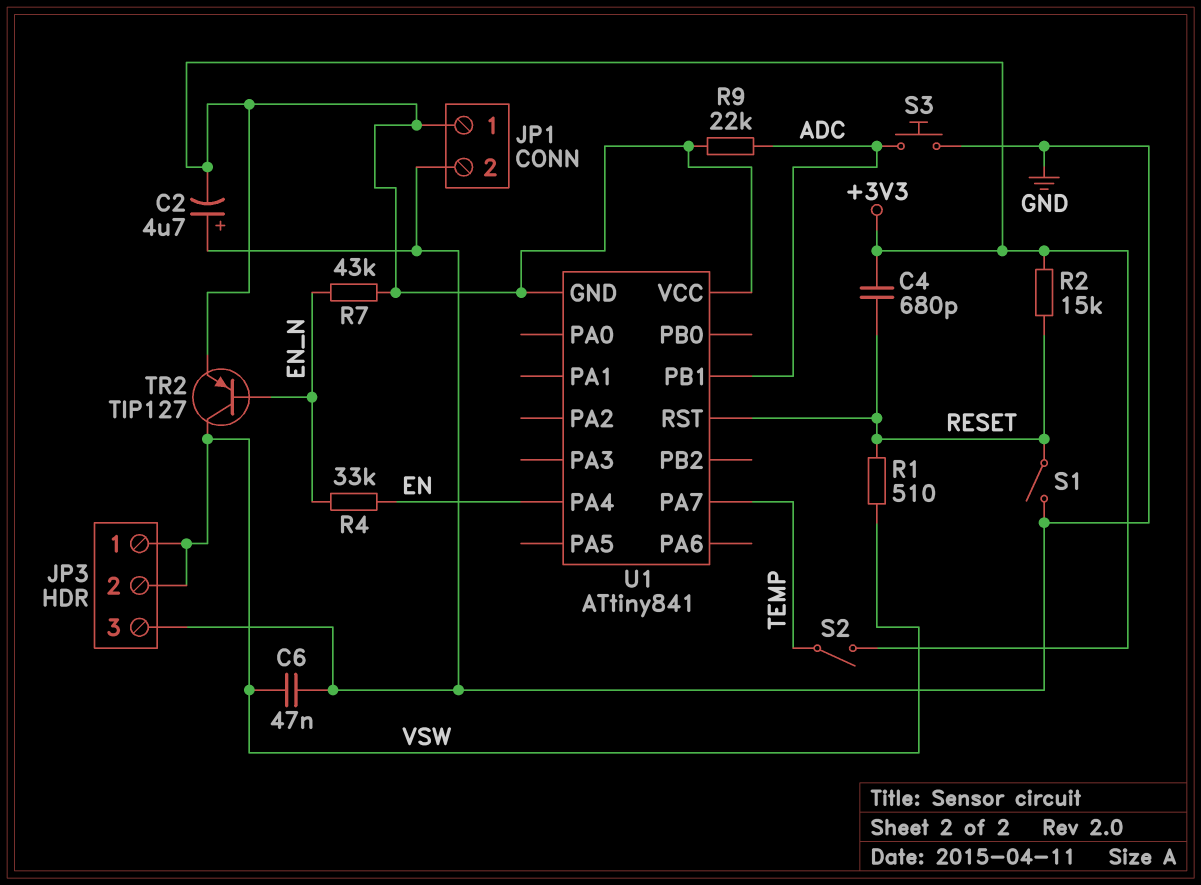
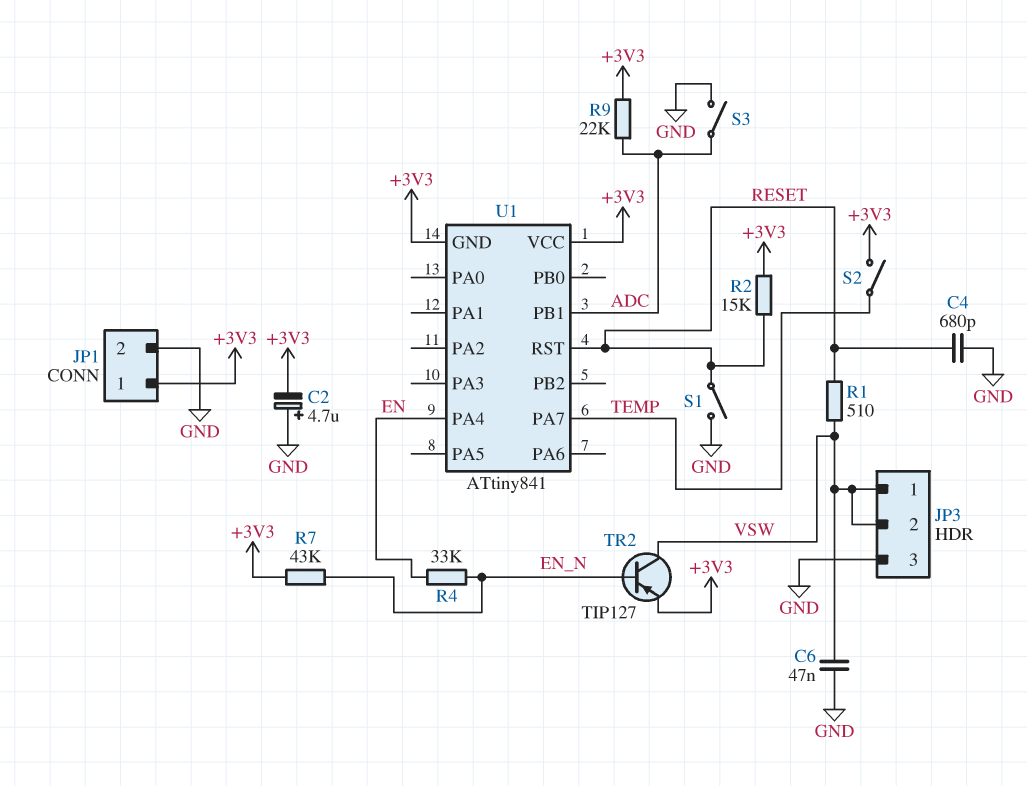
C4: 680pF (+3V3, RESET) -> 680pF (GND, RESET)
S3: button (ADC, GND) -> switch (ADC, GND)

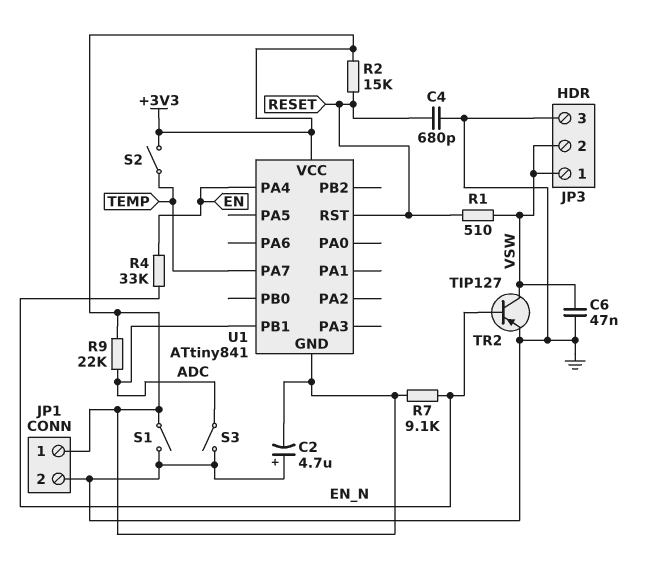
R7: 43k (+3V3, EN_N) -> 9.1k (+3V3, EN_N)
S1: switch (GND, RESET) -> switch (+3V3, GND)
TR2: PNP TIP127 (B EN_N, C VSW, E +3V3) -> PNP TIP127 (B EN_N, C VSW, E GND)

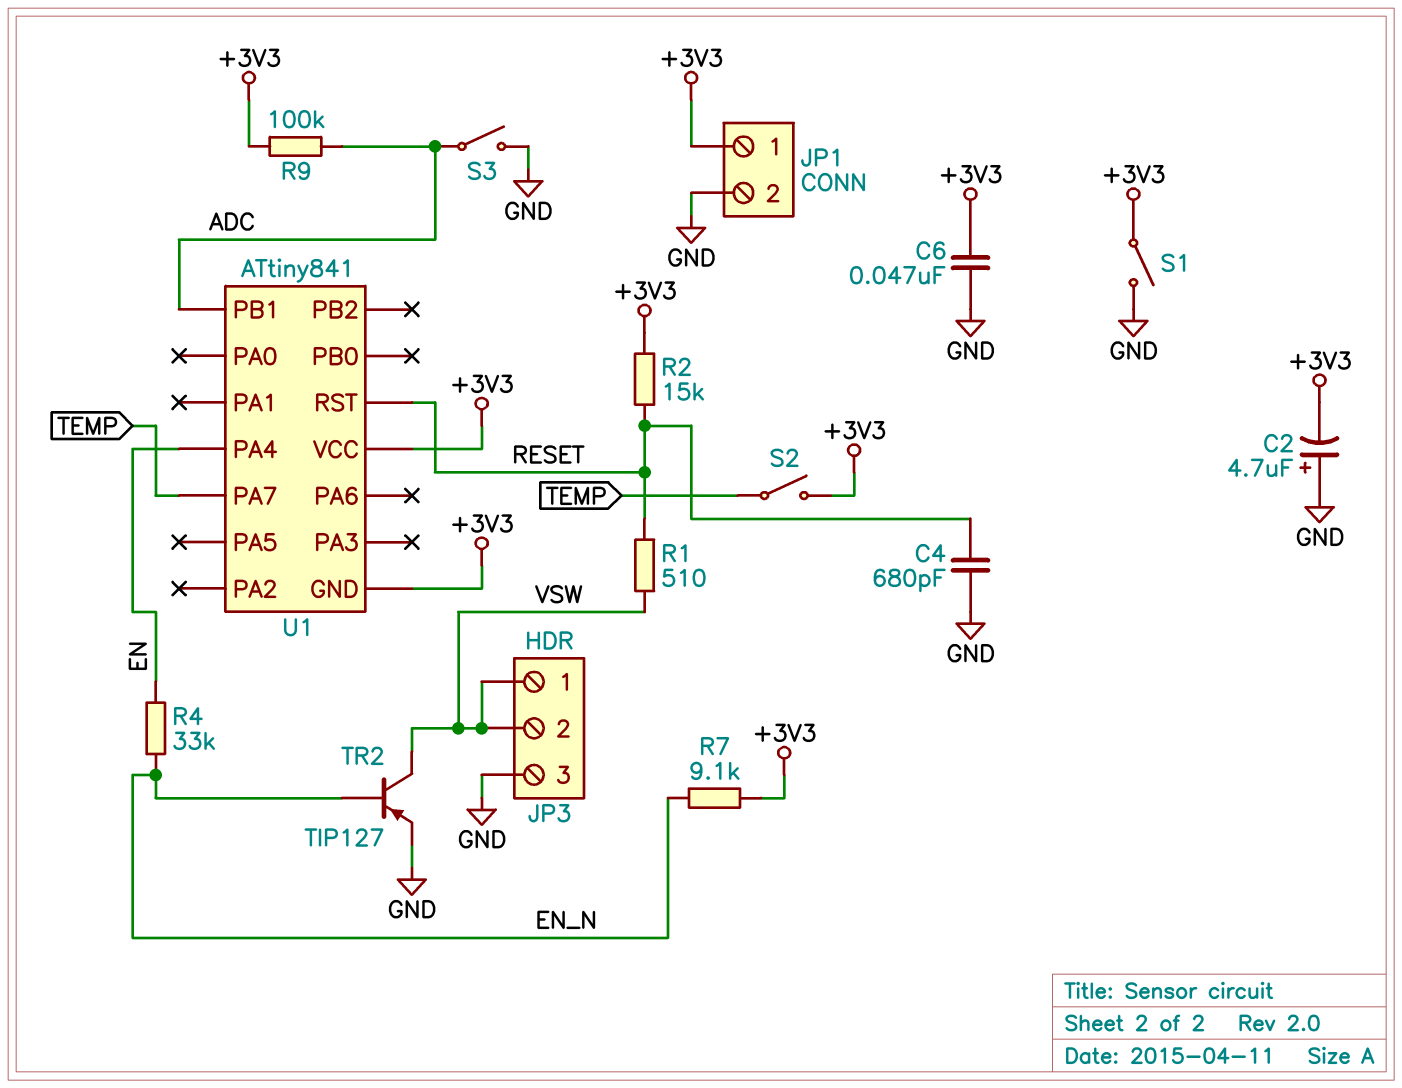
C6: 47nF (GND, VSW) -> 47nF (+3V3, GND)
R9: 22k (+3V3, ADC) -> 100k (+3V3, ADC)

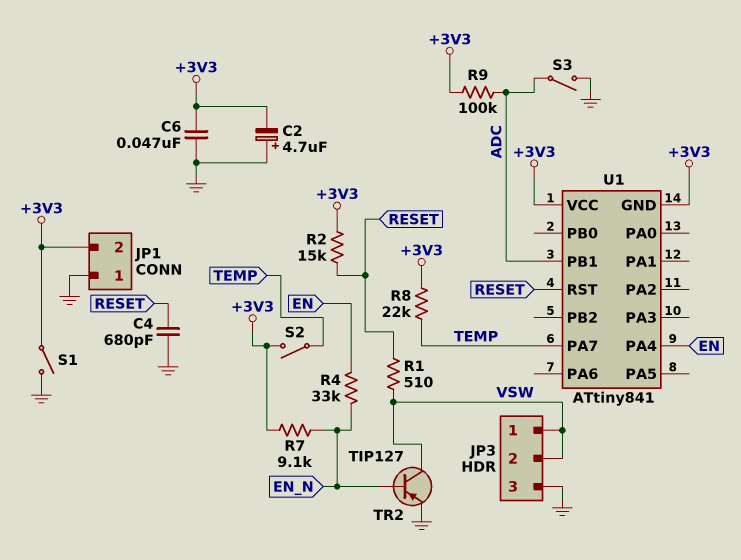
JP1 pin 1: +3V3 -> GND
JP1 pin 2: GND -> +3V3
R8: none -> 22k (+3V3, TEMP)

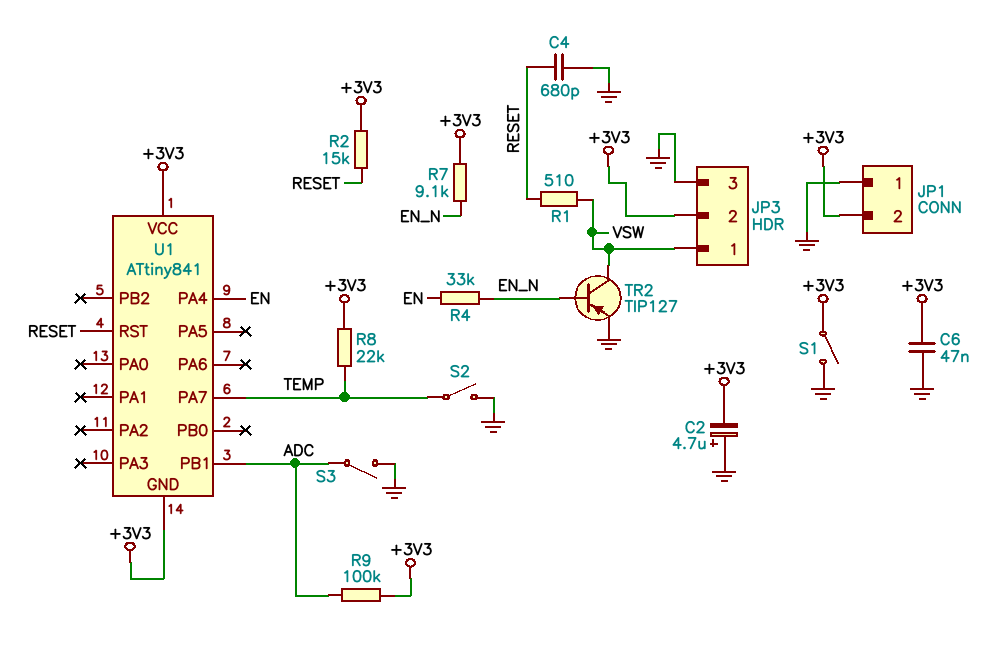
JP3 pin 2: VSW -> +3V3
S2: switch (+3V3, TEMP) -> switch (GND, TEMP)

